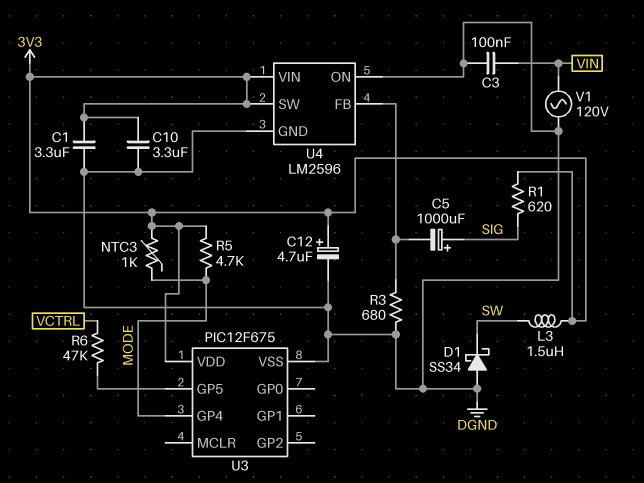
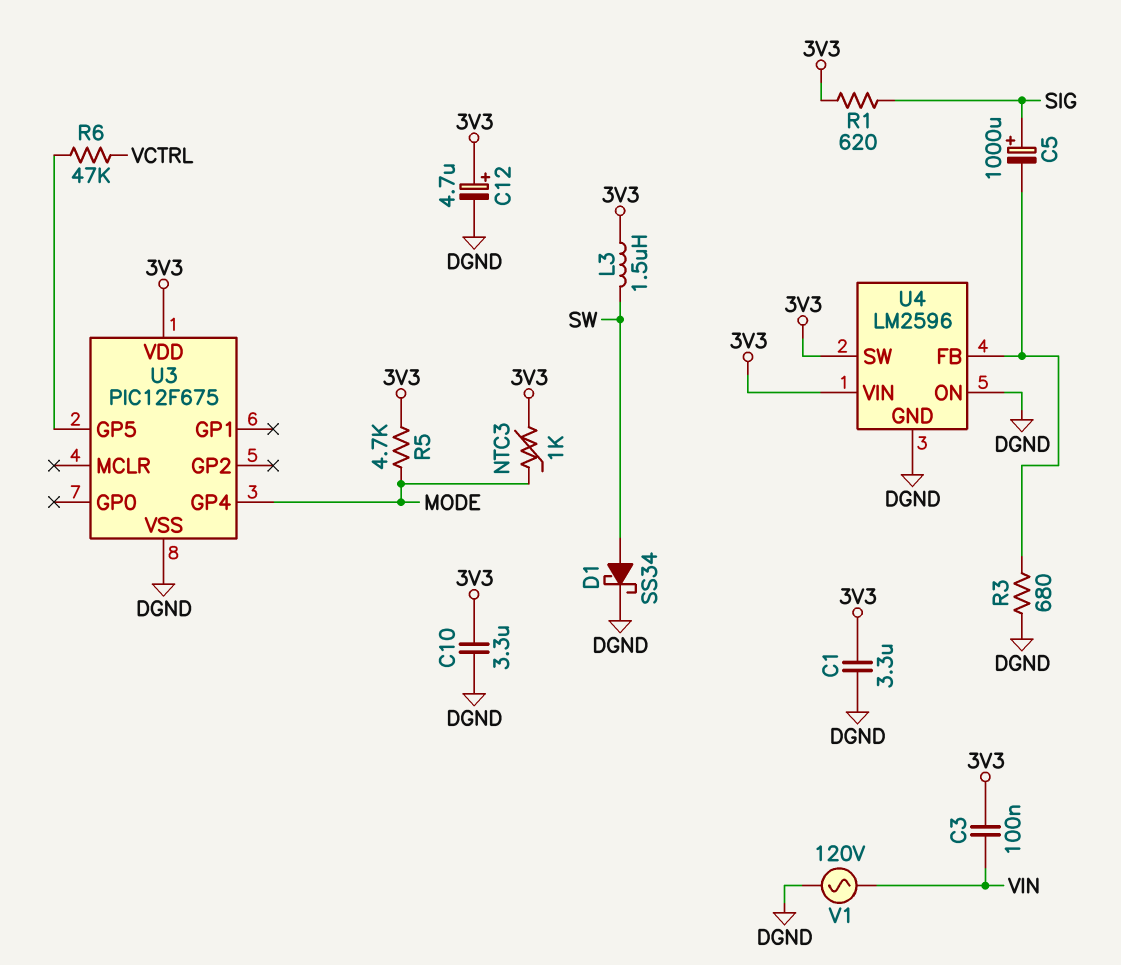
C3: 100nF (DGND, VIN) -> 100nF (3V3, VIN)
D1: schottky SS34 (A DGND, K SW) -> schottky SS34 (A SW, K DGND)

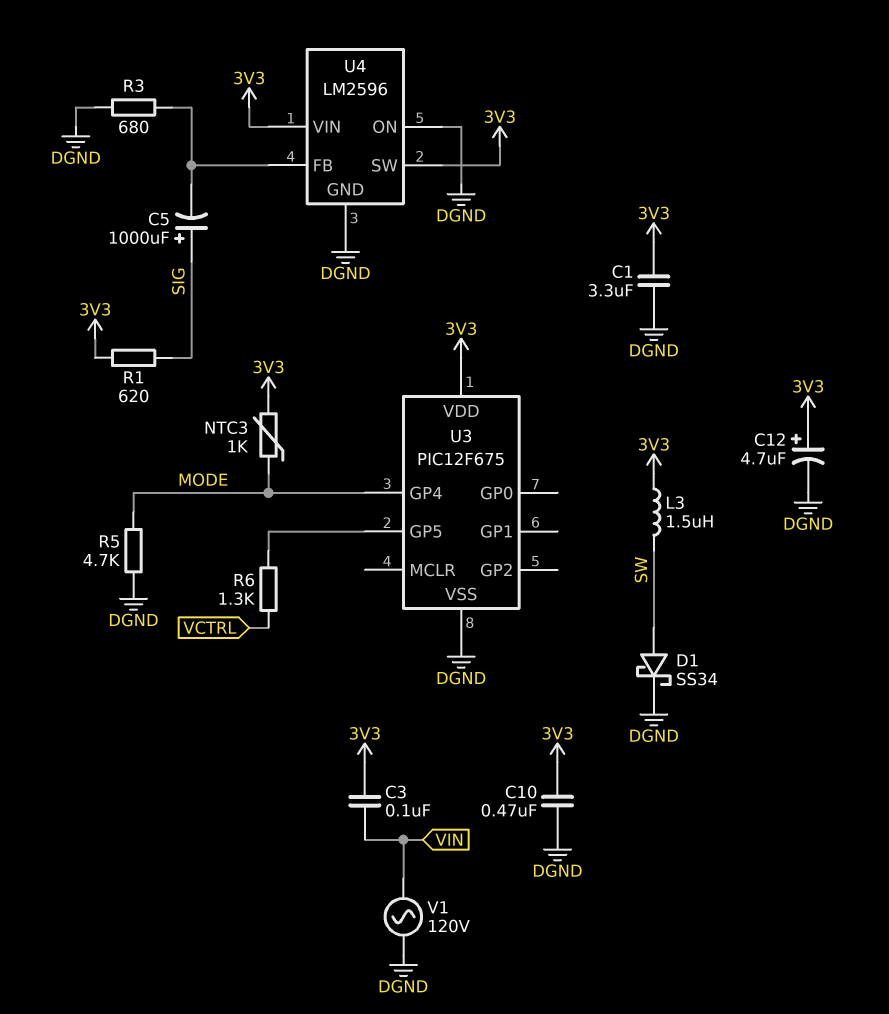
C10: 3.3uF (3V3, DGND) -> 470nF (3V3, DGND)
R5: 4.7k (3V3, MODE) -> 4.7k (DGND, MODE)
R6: 47k (U3/GP5, VCTRL) -> 1.3k (U3/GP5, VCTRL)

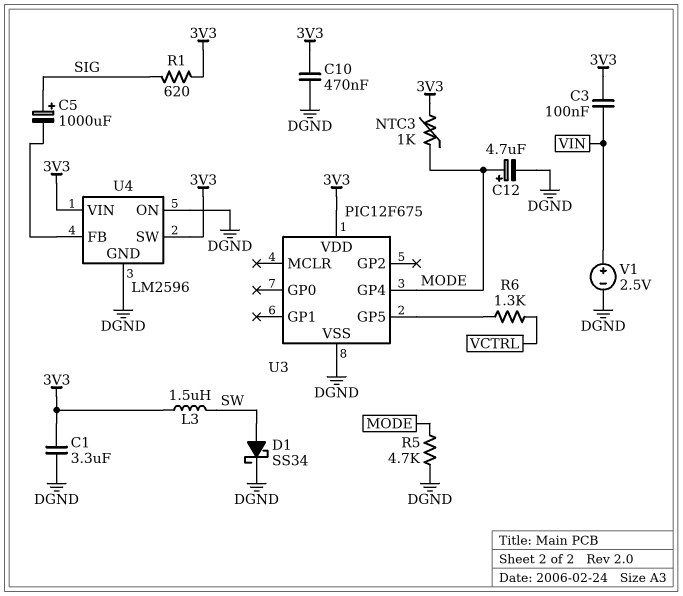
C12: 4.7uF (plus 3V3, minus DGND) -> 4.7uF (plus MODE, minus DGND)
R3: 680 (DGND, U4/FB) -> none
V1: AC 120V (DGND, VIN) -> 2.5V (plus VIN, minus DGND)

